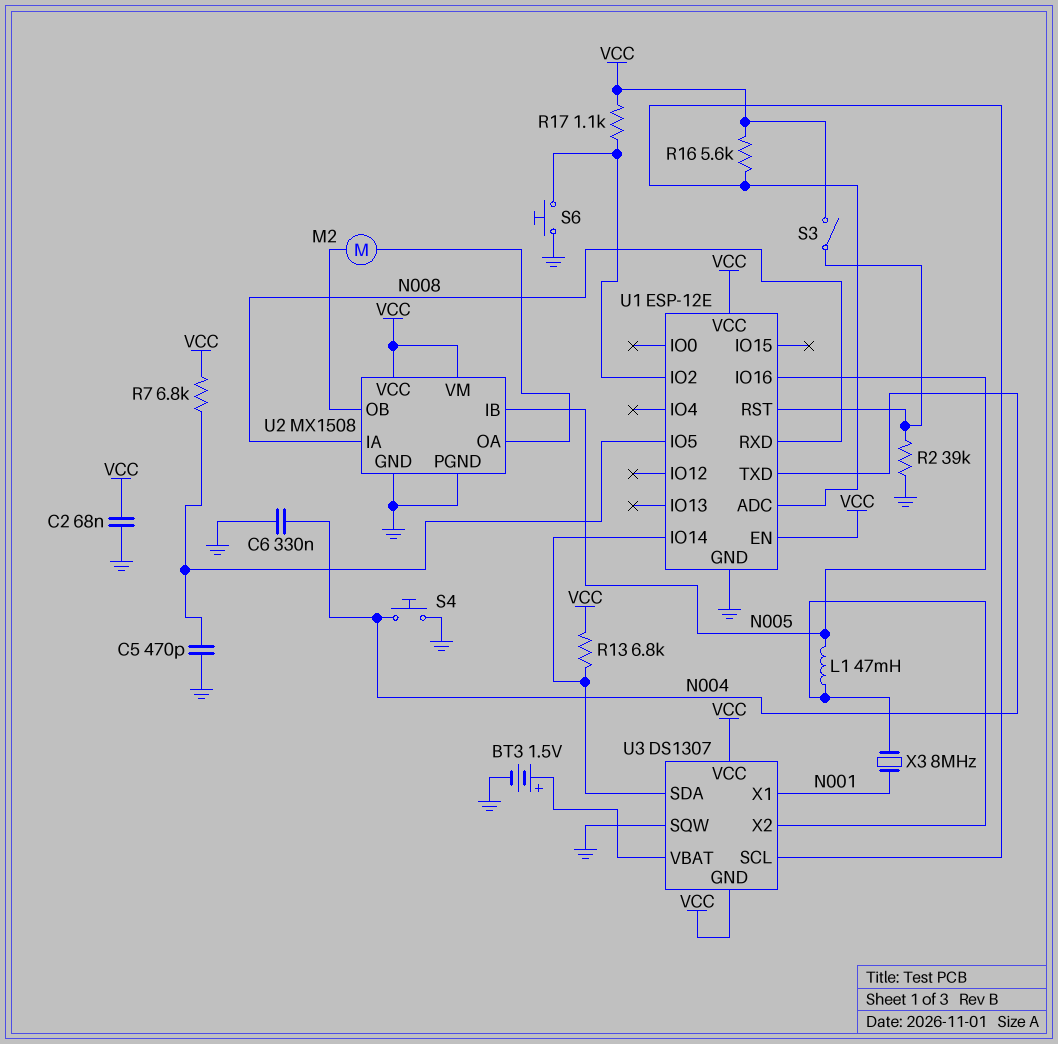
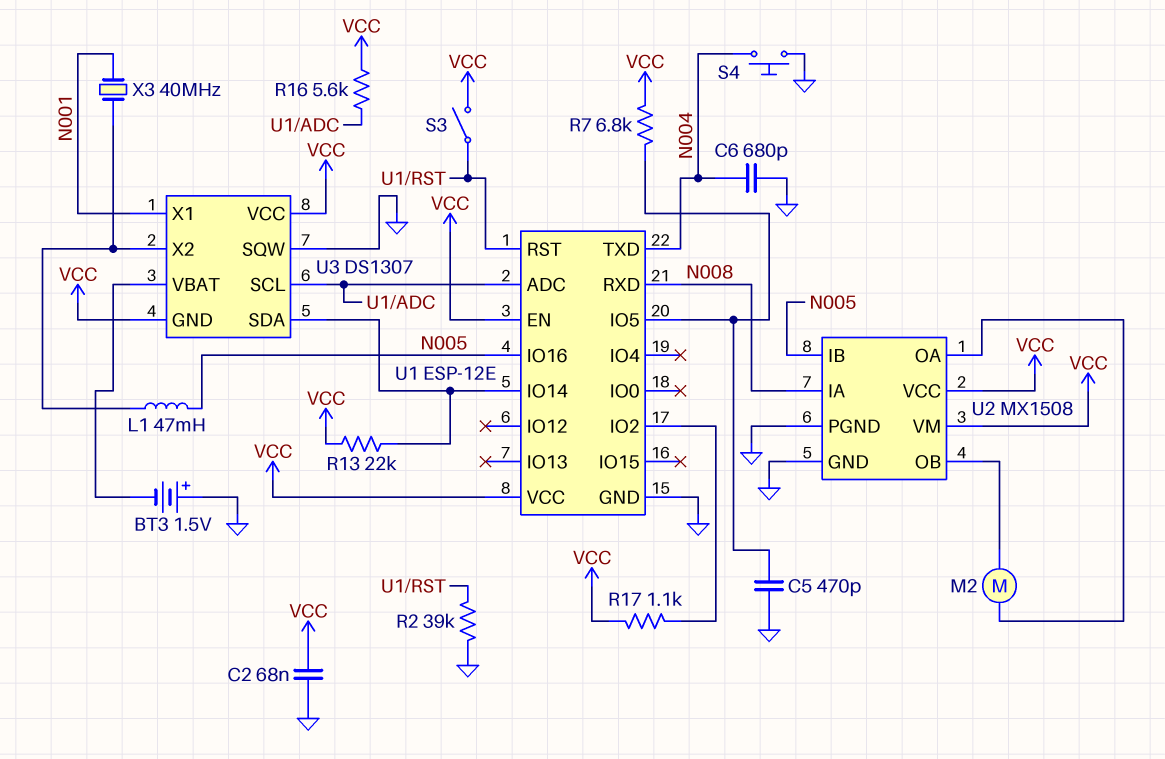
BT3: 1.5V (plus U3/VBAT, minus GND) -> 1.5V (plus GND, minus U3/VBAT)
C6: 330nF (GND, N004) -> 680pF (GND, N004)
R13: 6.8k (U1/IO14, VCC) -> 22k (U1/IO14, VCC)
S6: button (GND, U1/IO2) -> none
X3: 8MHz (N001, U3/X2) -> 40MHz (N001, U3/X2)

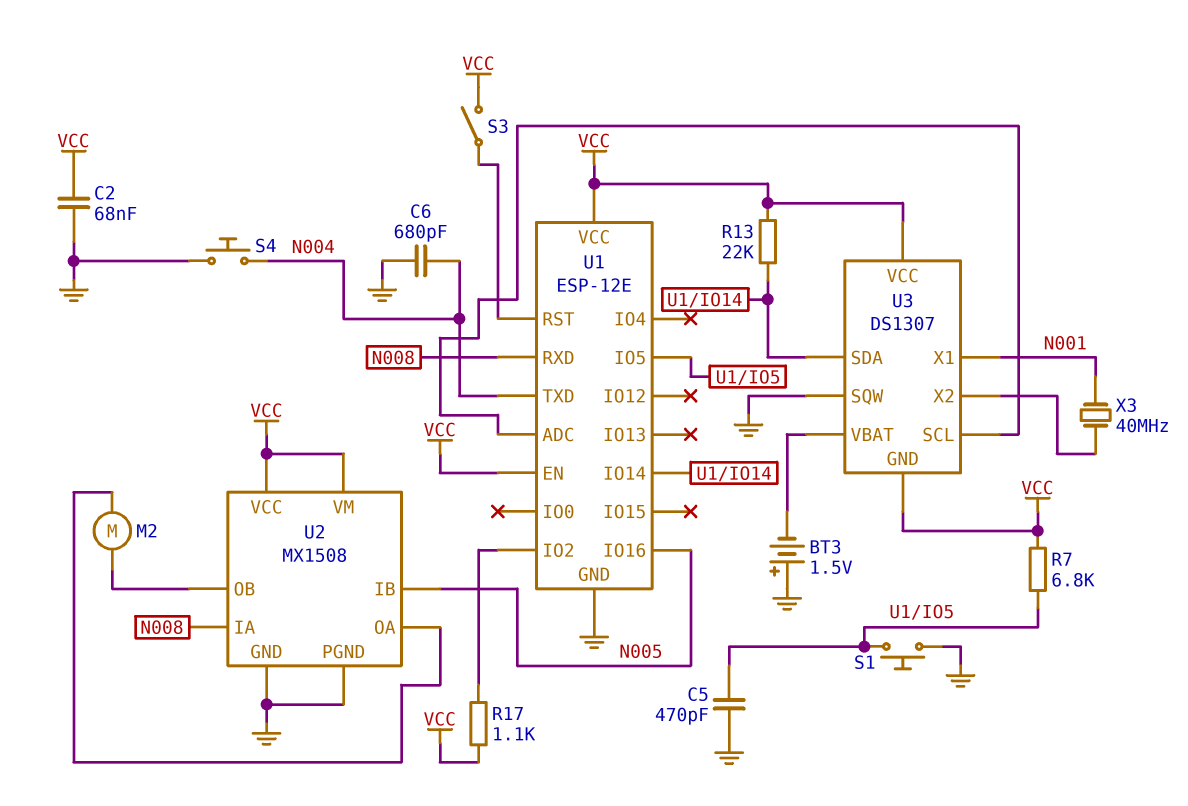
L1: 47mH (N005, U3/X2) -> none
R2: 39k (GND, U1/RST) -> none
R16: 5.6k (U1/ADC, VCC) -> none
S1: none -> button (GND, U1/IO5)

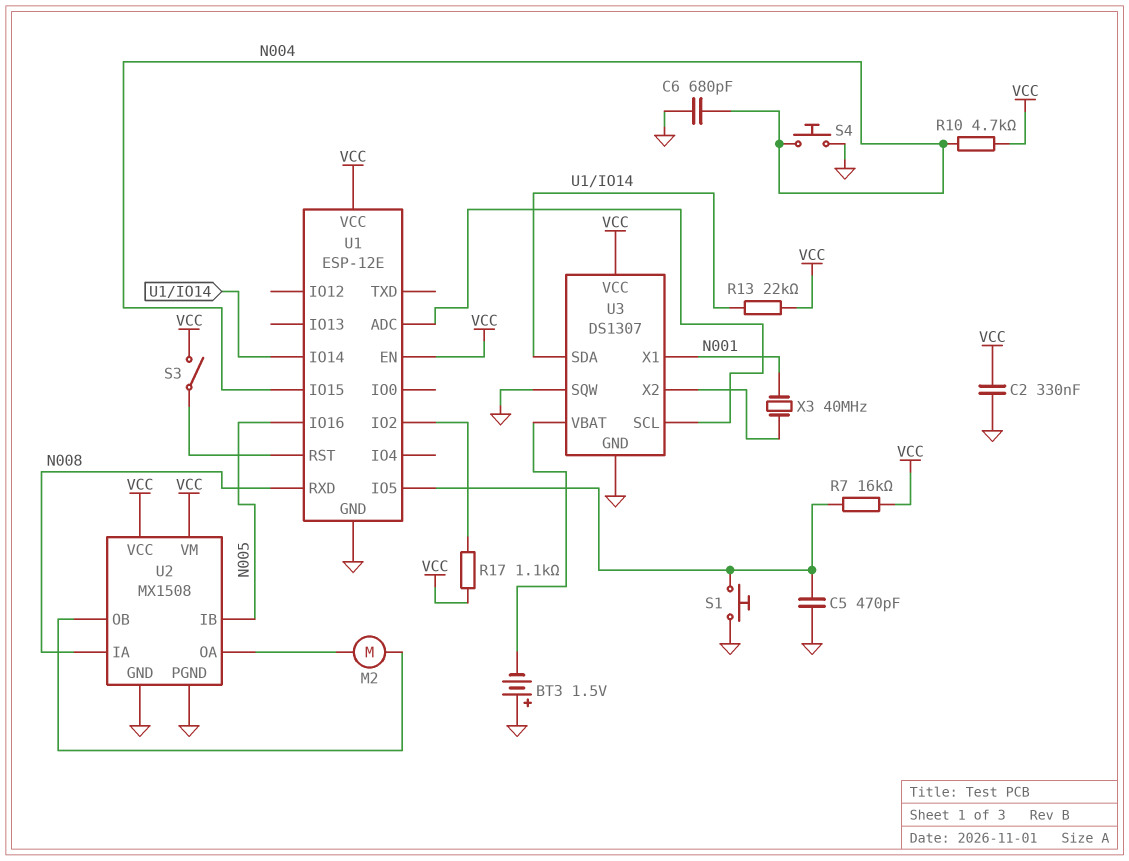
C2: 68nF (GND, VCC) -> 330nF (GND, VCC)
R7: 6.8k (U1/IO5, VCC) -> 16k (U1/IO5, VCC)
R10: none -> 4.7k (N004, VCC)
U1 pin IO15: none -> N004
U1 pin TXD: N004 -> none
U3 pin GND: VCC -> GND

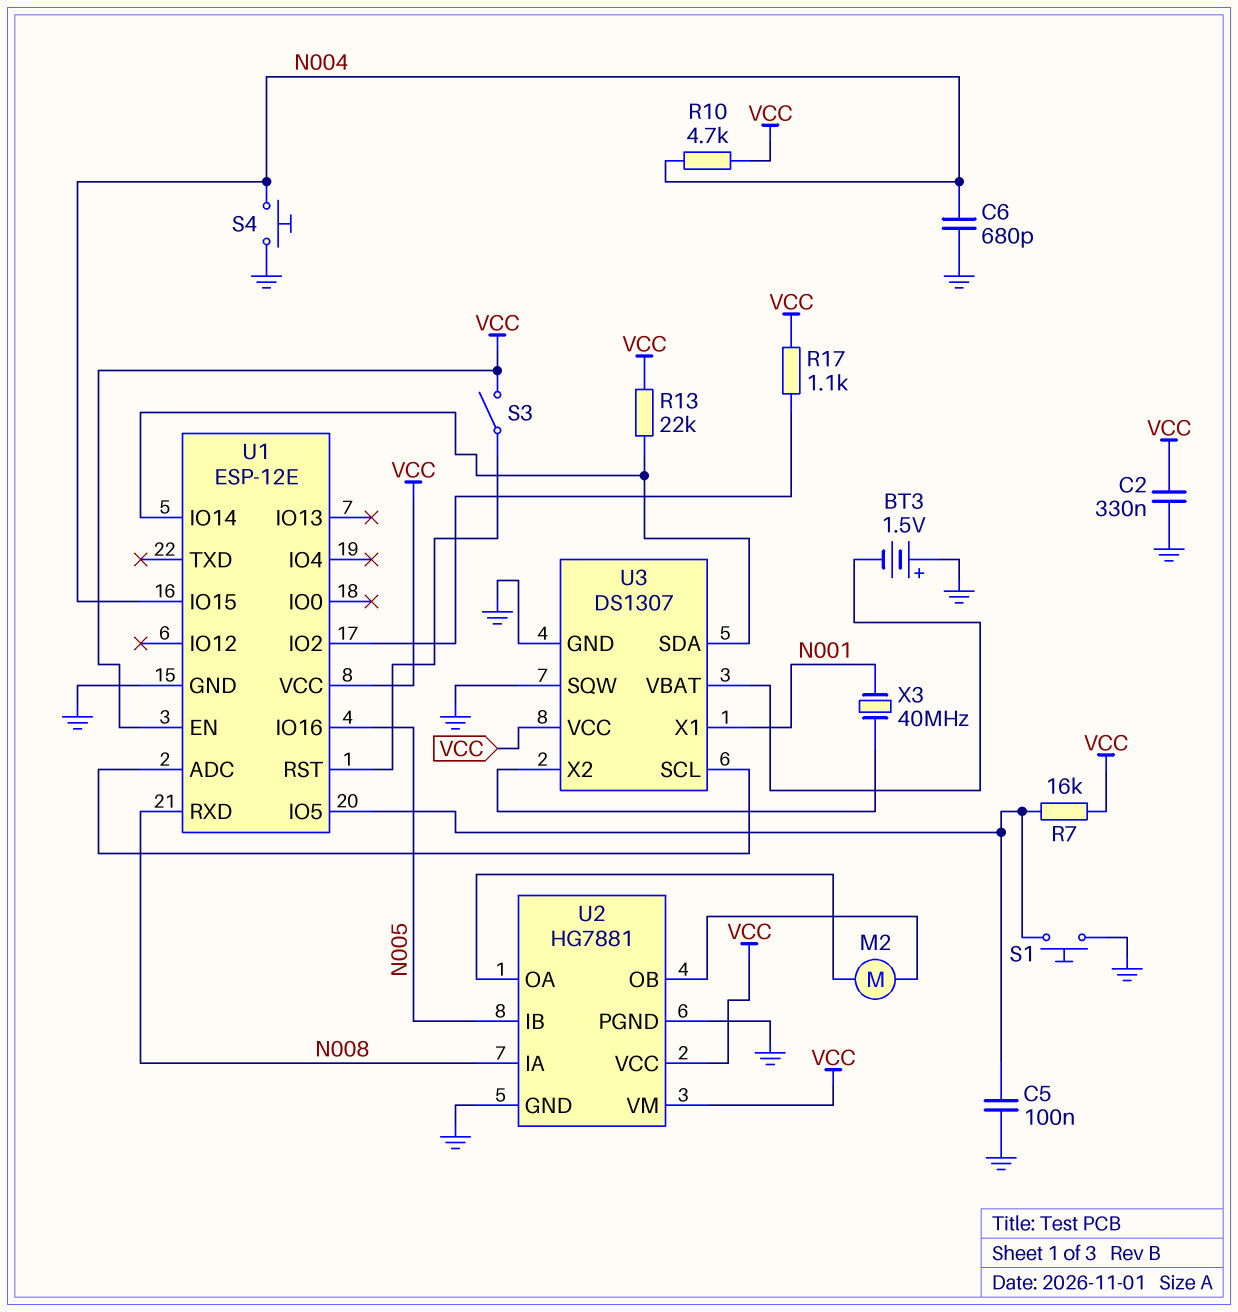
C5: 470pF (GND, U1/IO5) -> 100nF (GND, U1/IO5)
U2: MX1508 -> HG7881

